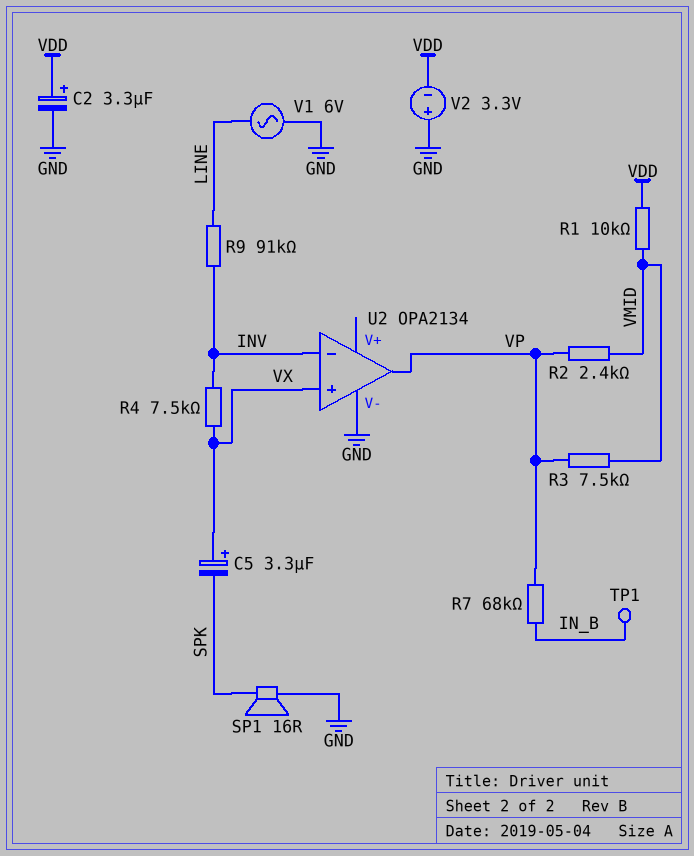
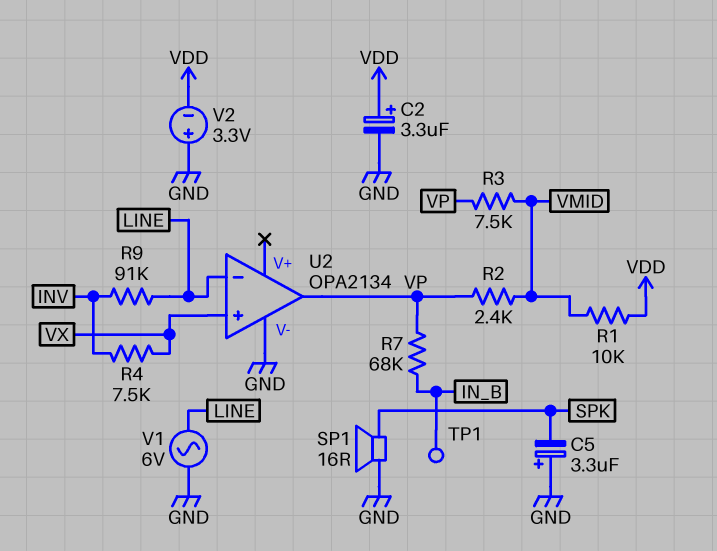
C5: 3.3uF (plus VX, minus SPK) -> 3.3uF (plus GND, minus SPK)
U2 pin in-: INV -> LINE

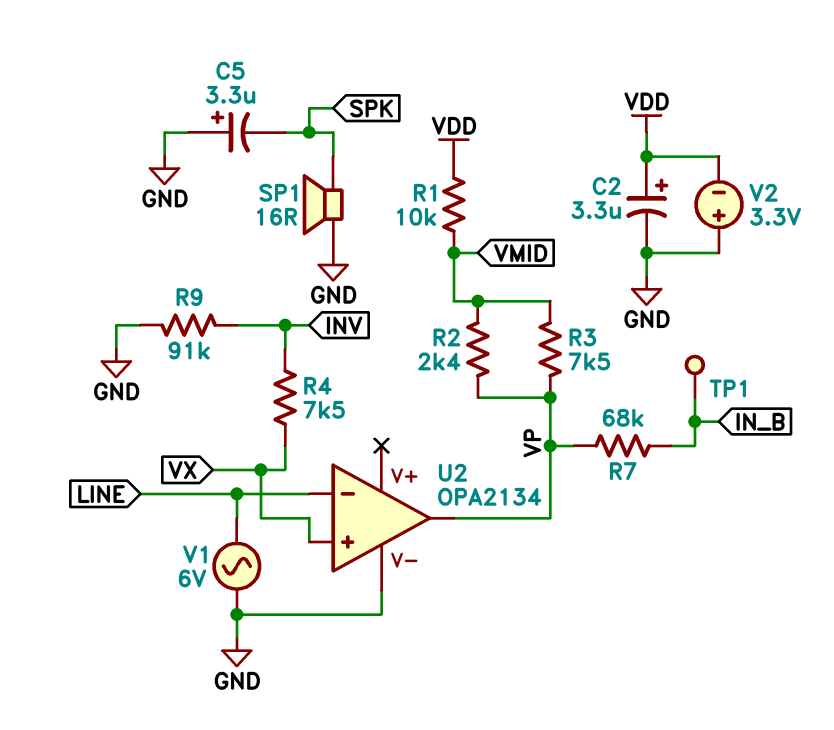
R9: 91k (INV, LINE) -> 91k (GND, INV)

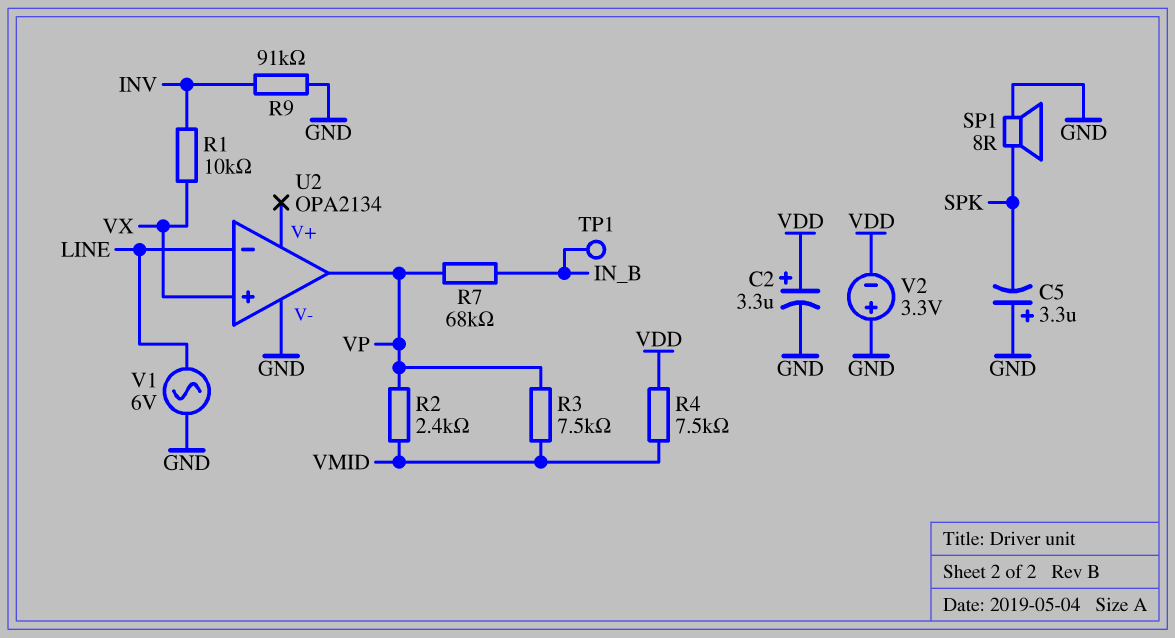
R1: 10k (VDD, VMID) -> 10k (INV, VX)
R4: 7.5k (INV, VX) -> 7.5k (VDD, VMID)
SP1: speaker 16R (GND, SPK) -> speaker 8R (GND, SPK)

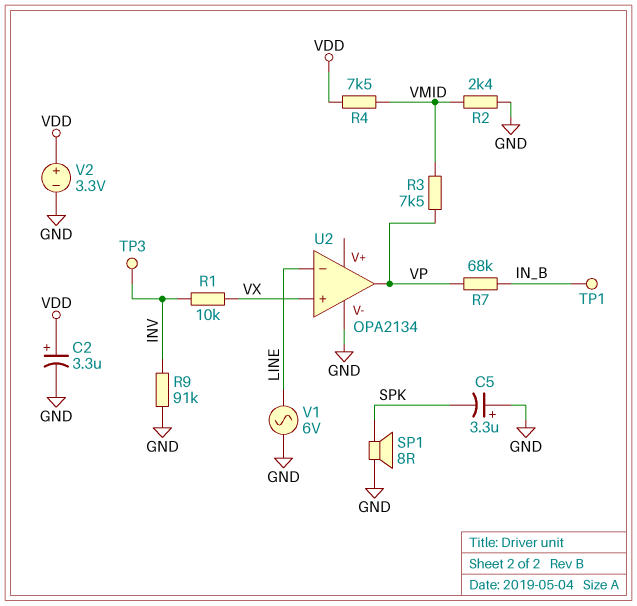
R2: 2.4k (VMID, VP) -> 2.4k (GND, VMID)
TP3: none -> test point (INV)
V2: 3.3V (plus GND, minus VDD) -> 3.3V (plus VDD, minus GND)

